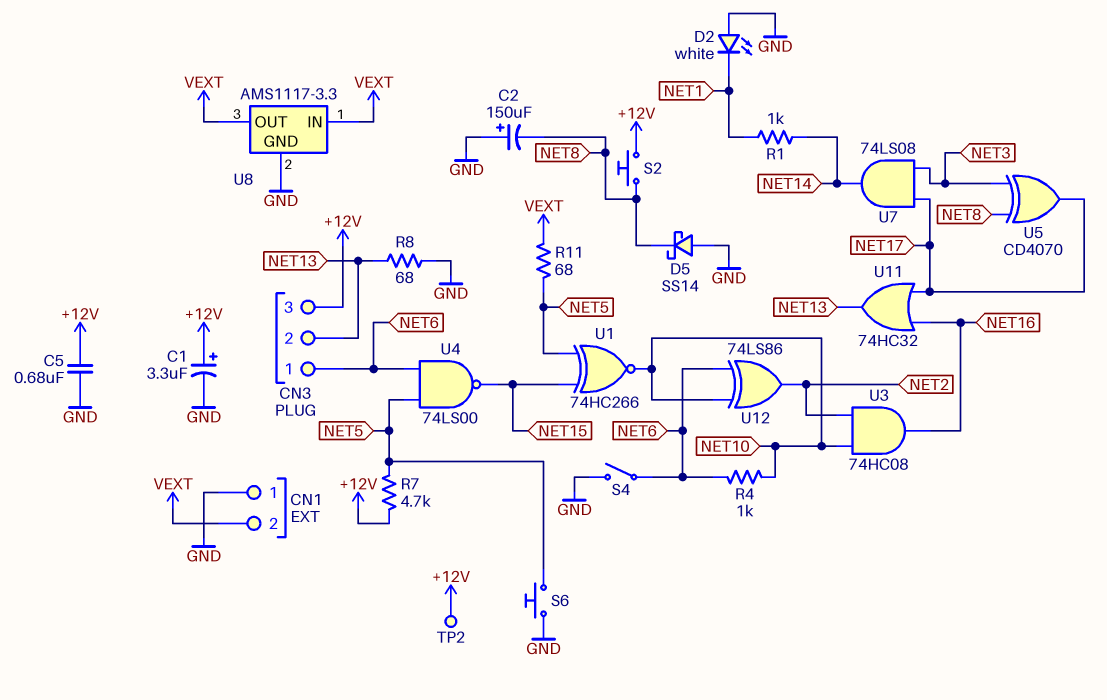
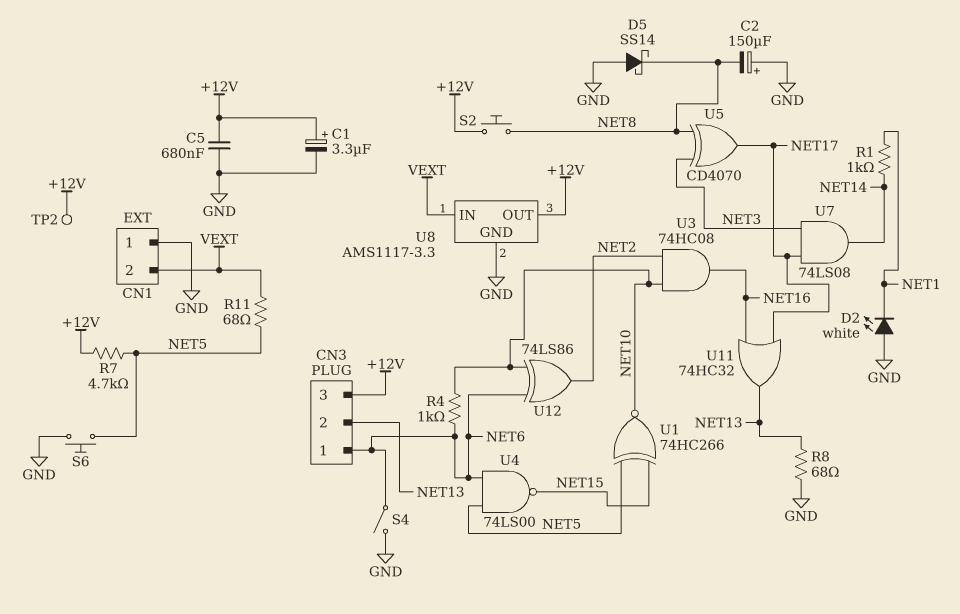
U8 pin OUT: VEXT -> +12V

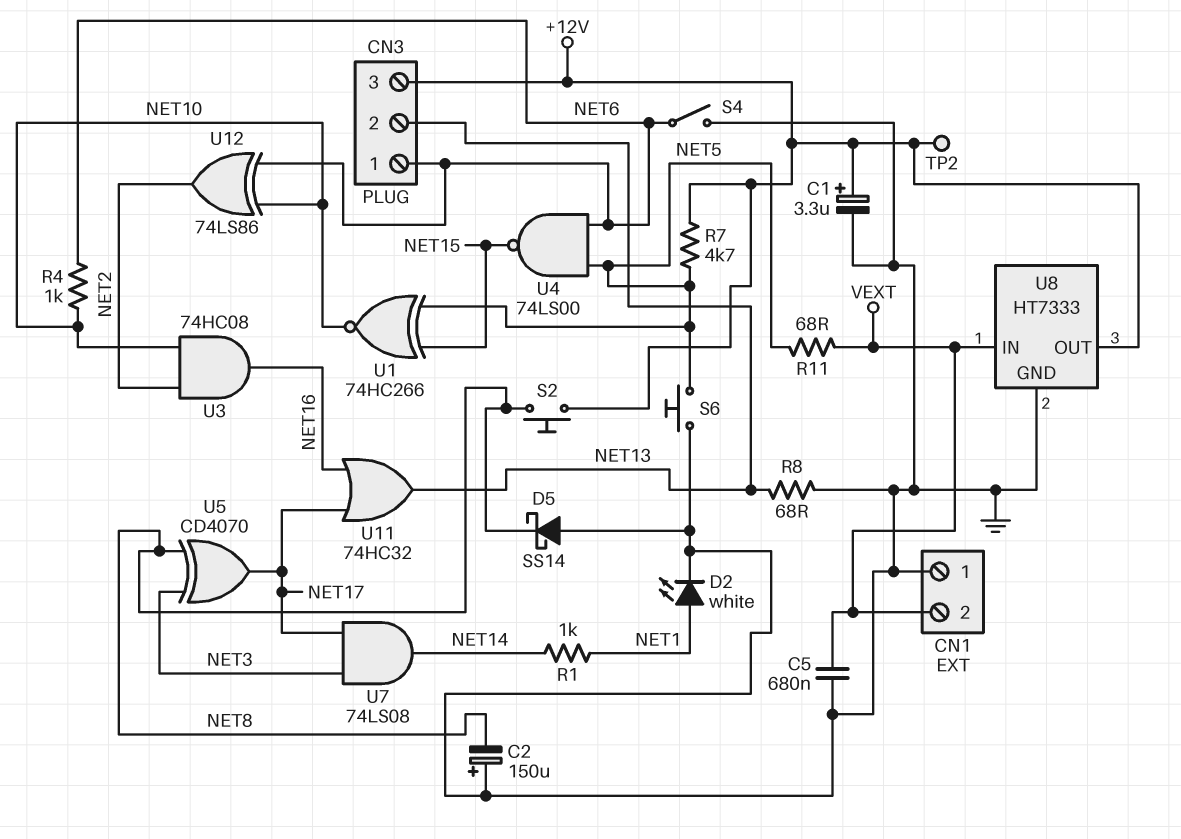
C5: 680nF (+12V, GND) -> 680nF (GND, VEXT)
D2: LED white (A GND, K NET1) -> LED white (A NET1, K GND)
U8: AMS1117-3.3 -> HT7333

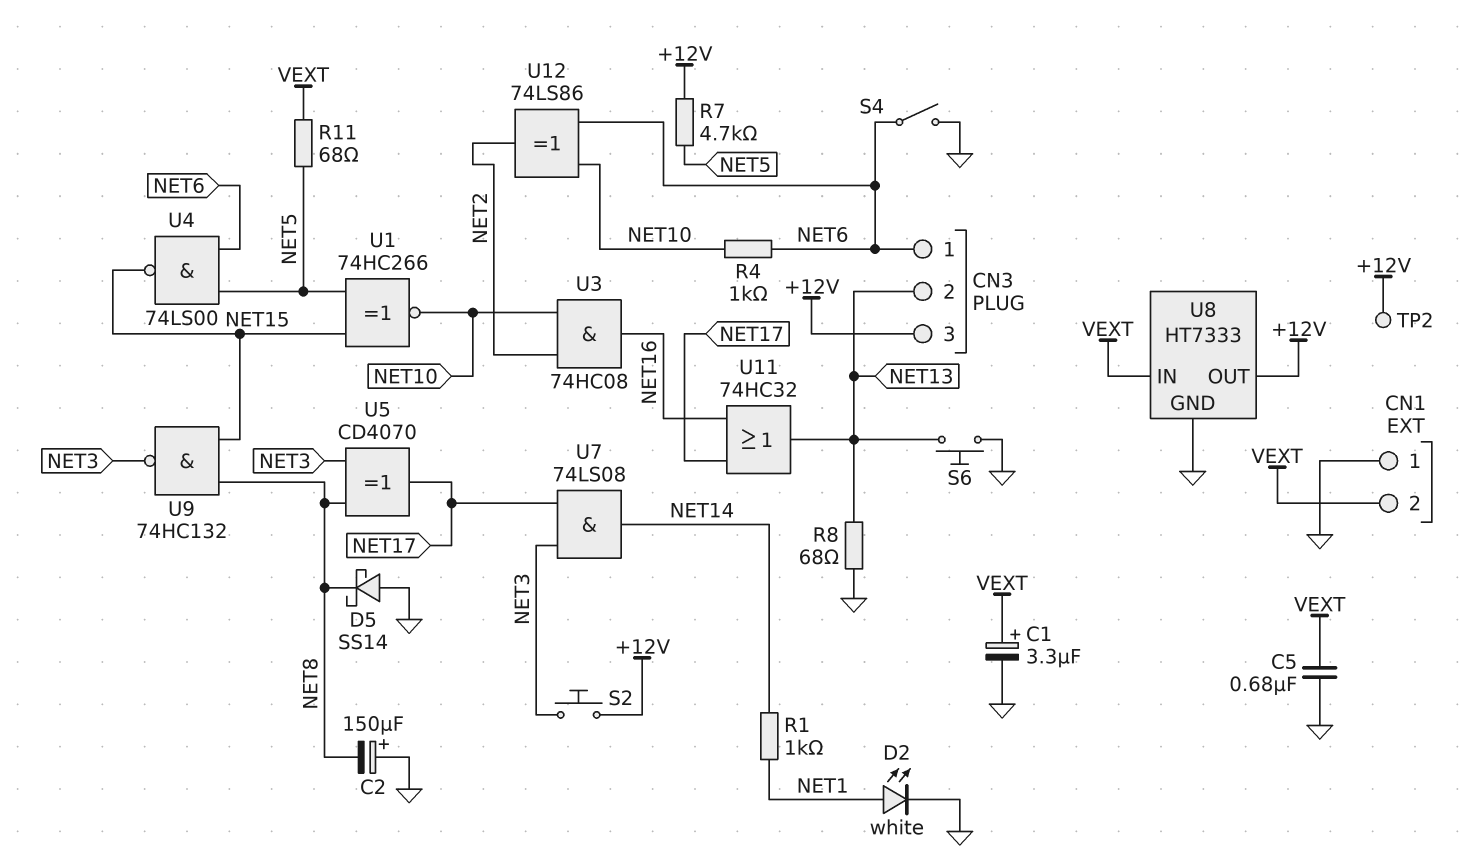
C1: 3.3uF (plus +12V, minus GND) -> 3.3uF (plus VEXT, minus GND)
S2: button (+12V, NET8) -> button (+12V, NET3)
S6: button (GND, NET5) -> button (GND, NET13)
U9: none -> NAND 74HC132 (in NET8, in NET15, out NET3)

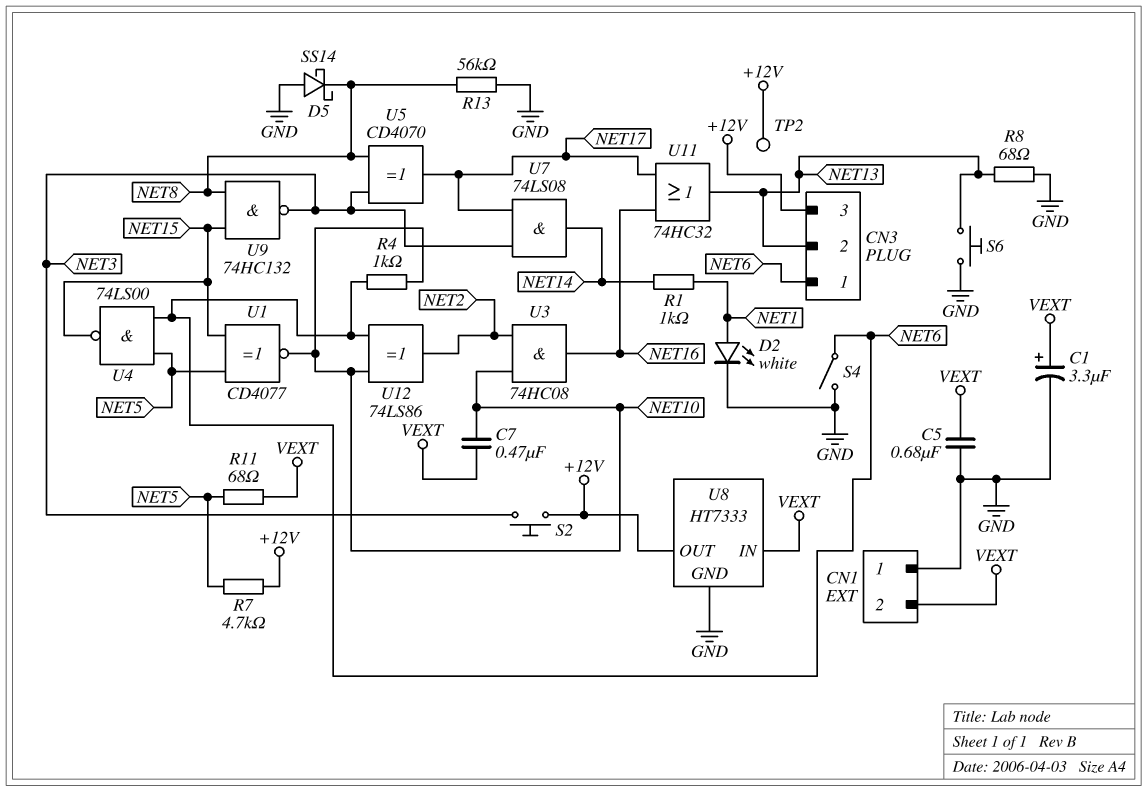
C2: 150uF (plus GND, minus NET8) -> none
C7: none -> 470nF (NET10, VEXT)
R13: none -> 56k (GND, NET8)
U1: XNOR 74HC266 (in NET5, in NET15, out NET10) -> XNOR CD4077 (in NET5, in NET15, out NET10)

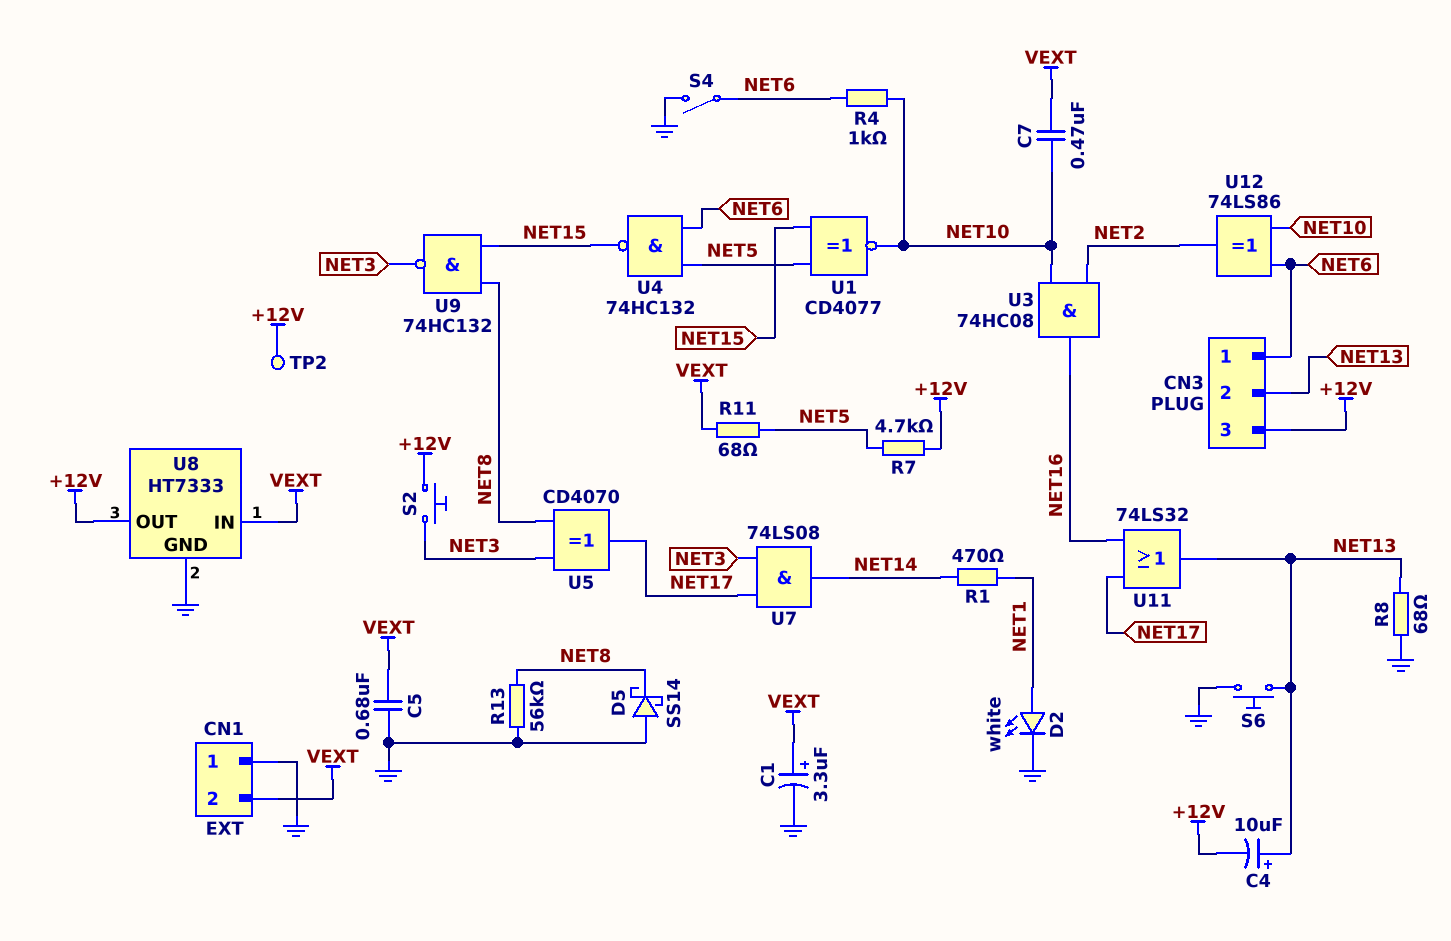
C4: none -> 10uF (plus NET13, minus +12V)
R1: 1k (NET1, NET14) -> 470 (NET1, NET14)
U4: NAND 74LS00 (in NET5, in NET6, out NET15) -> NAND 74HC132 (in NET5, in NET6, out NET15)
U11: OR 74HC32 (in NET16, in NET17, out NET13) -> OR 74LS32 (in NET16, in NET17, out NET13)

